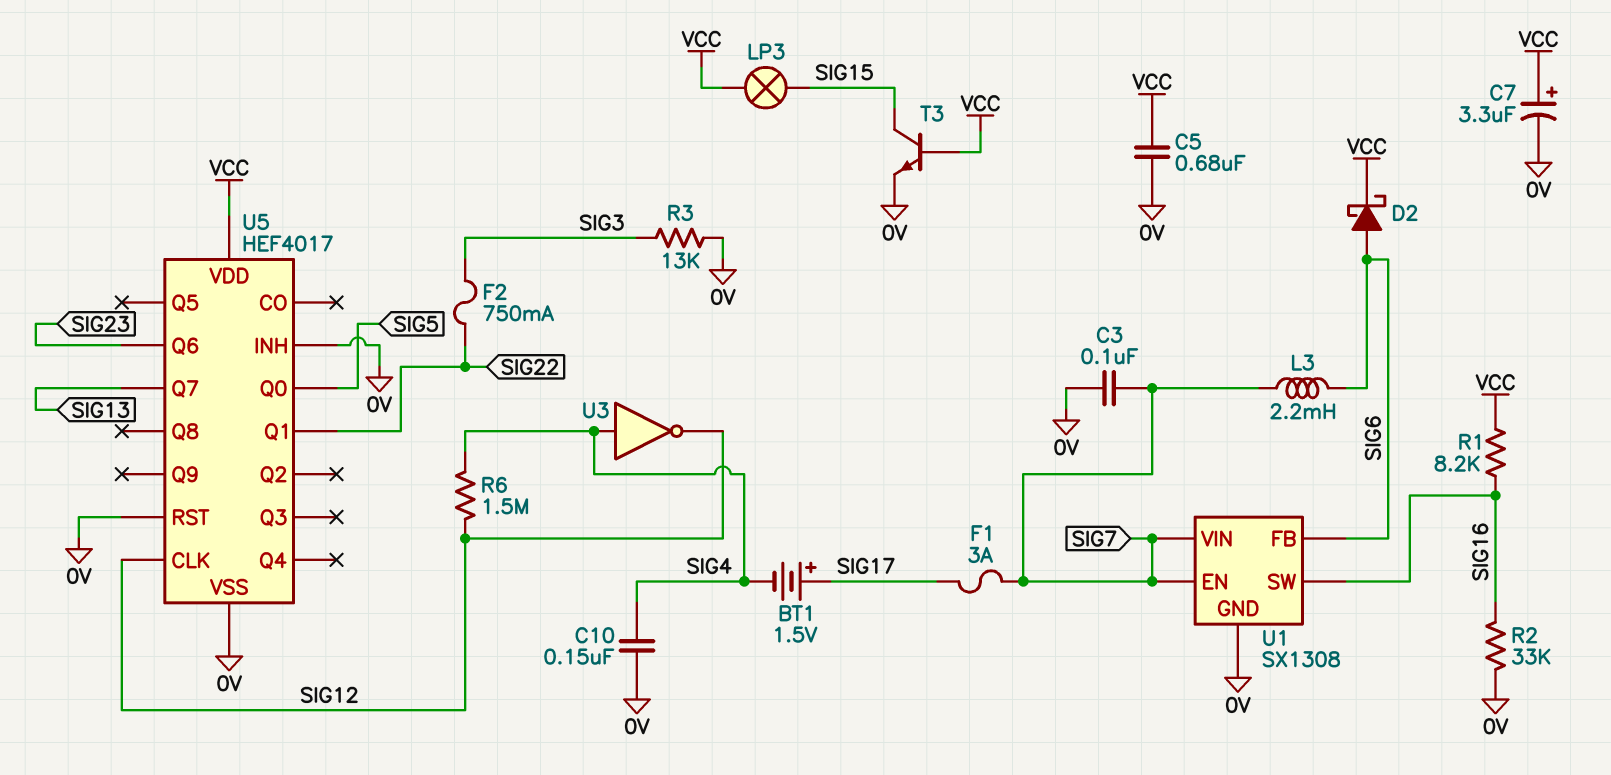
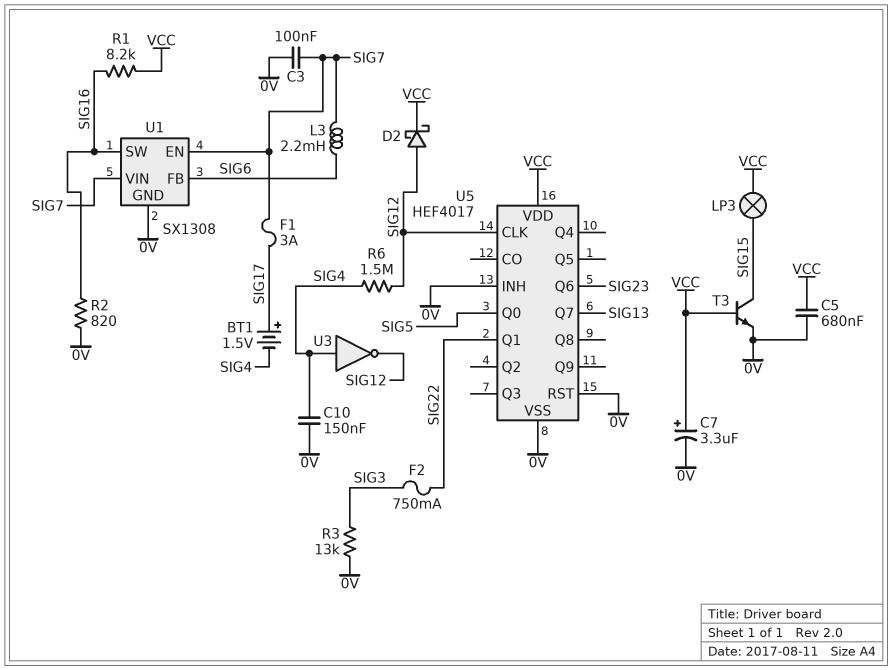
D2: schottky (A SIG6, K VCC) -> schottky (A SIG12, K VCC)
R2: 33k (0V, SIG16) -> 820 (0V, SIG16)

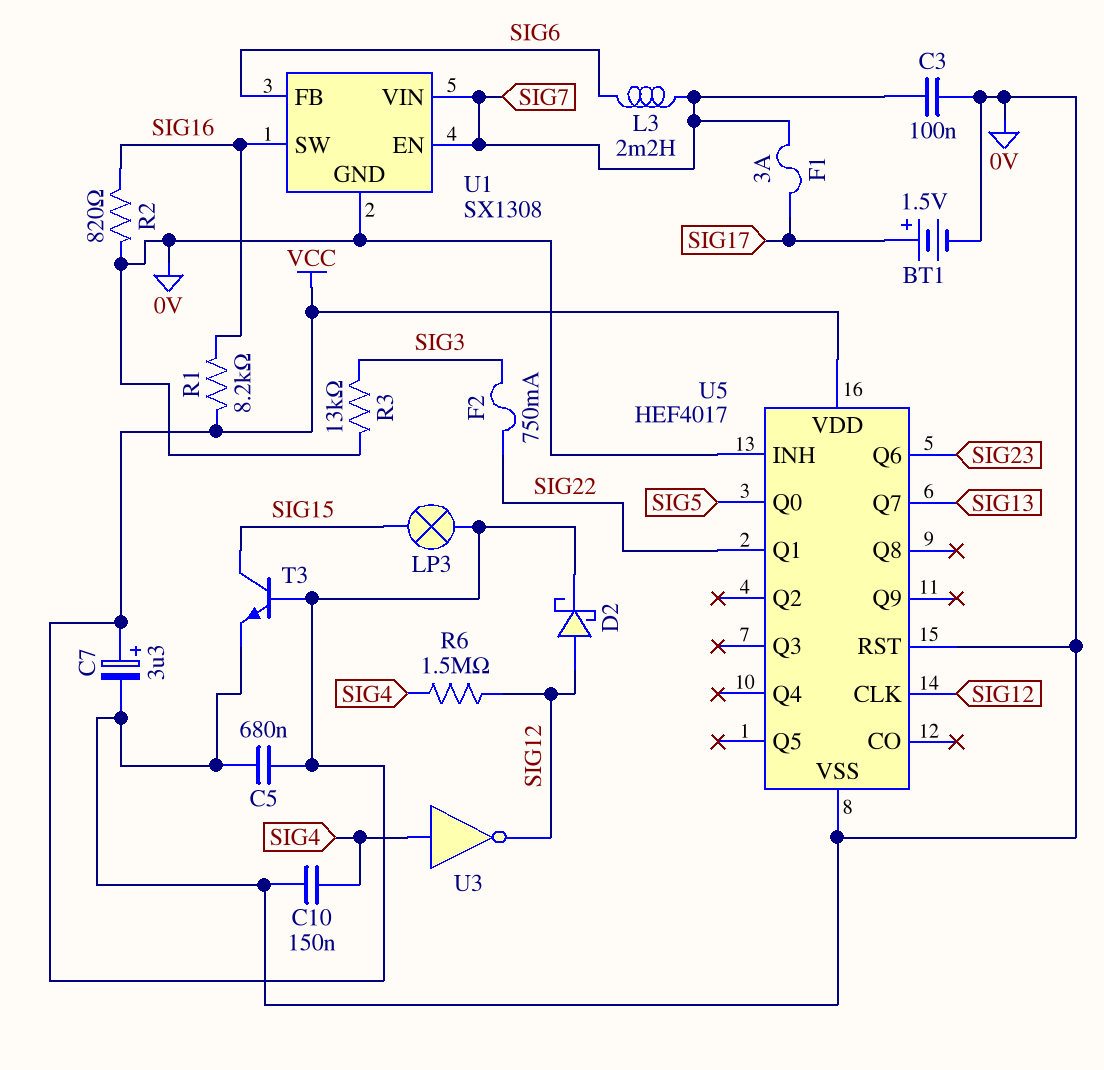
BT1: 1.5V (plus SIG17, minus SIG4) -> 1.5V (plus SIG17, minus 0V)

